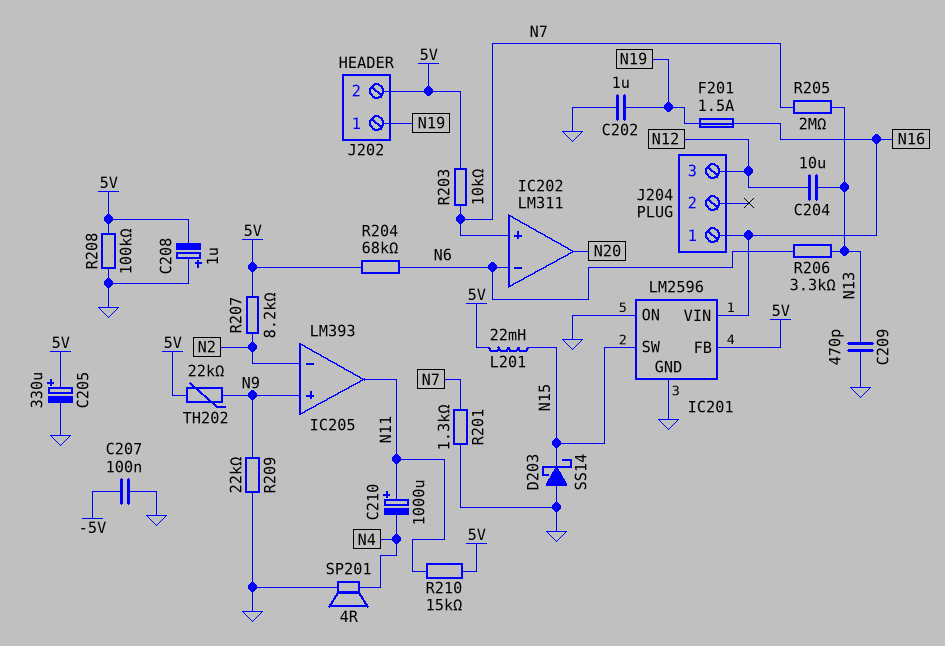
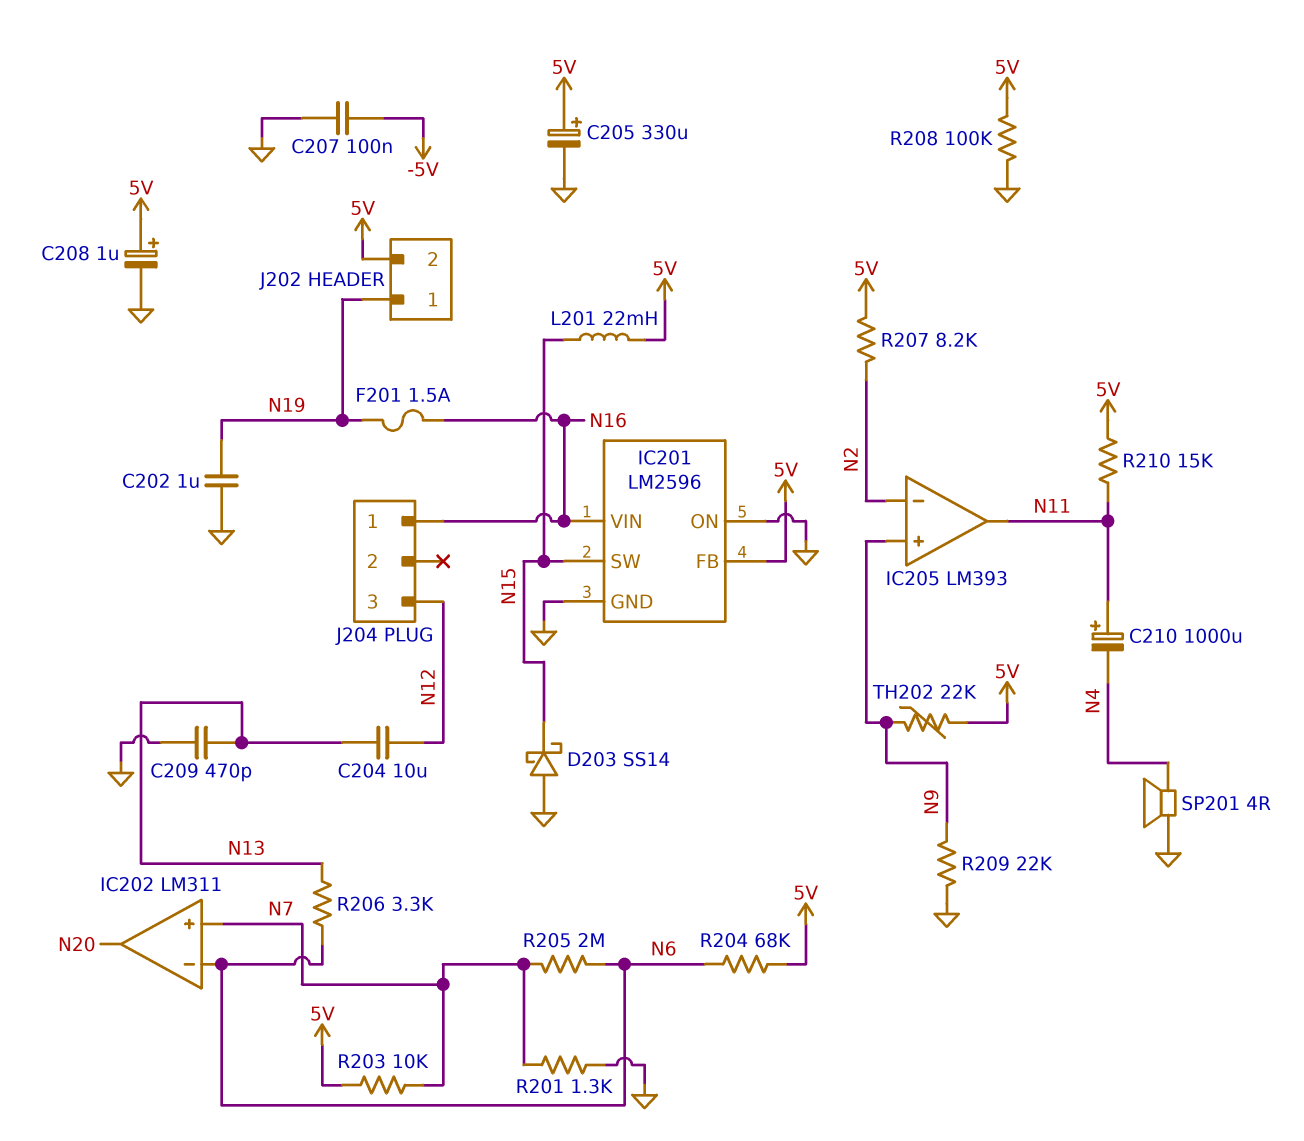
C208: 1uF (plus GND, minus 5V) -> 1uF (plus 5V, minus GND)
R205: 2M (N7, N13) -> 2M (N6, N7)

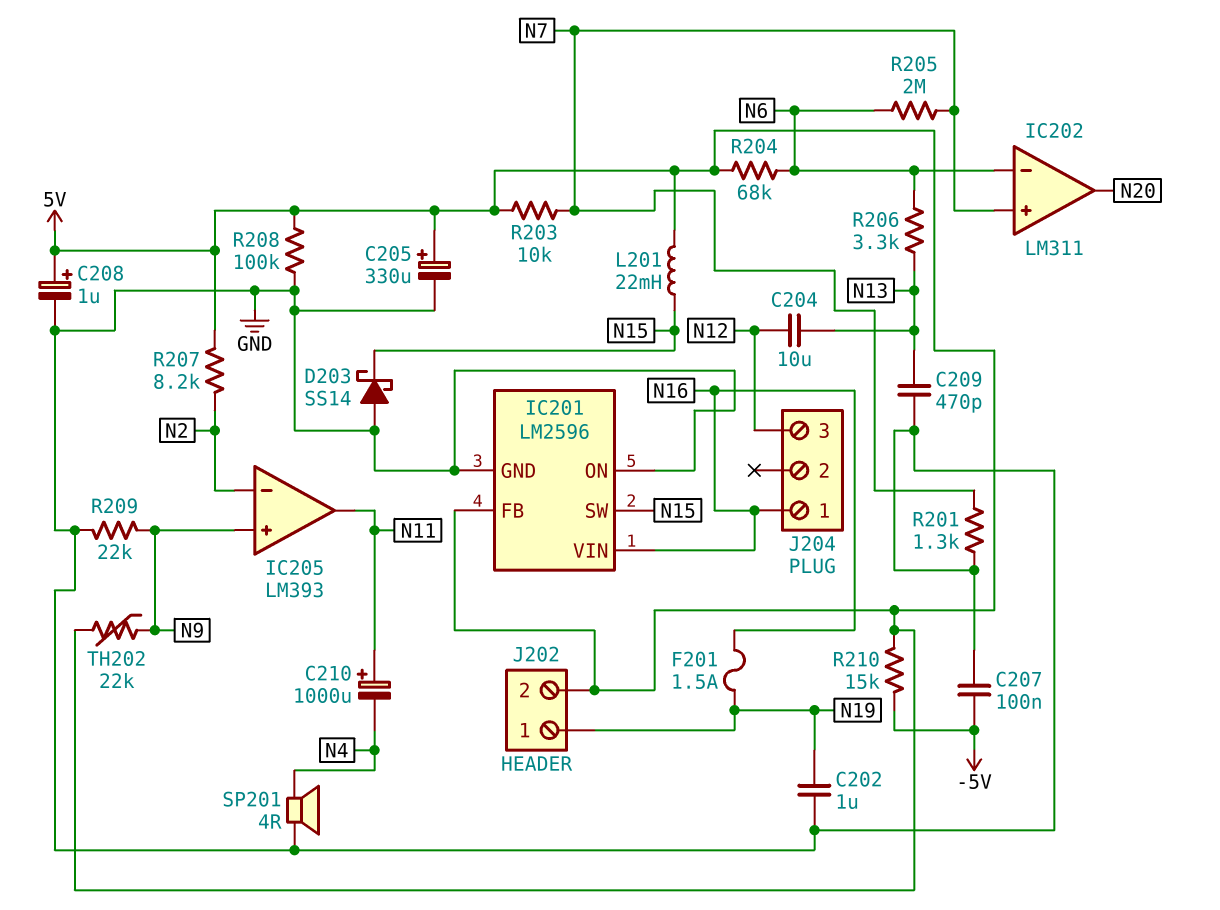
R210: 15k (5V, N11) -> 15k (-5V, 5V)

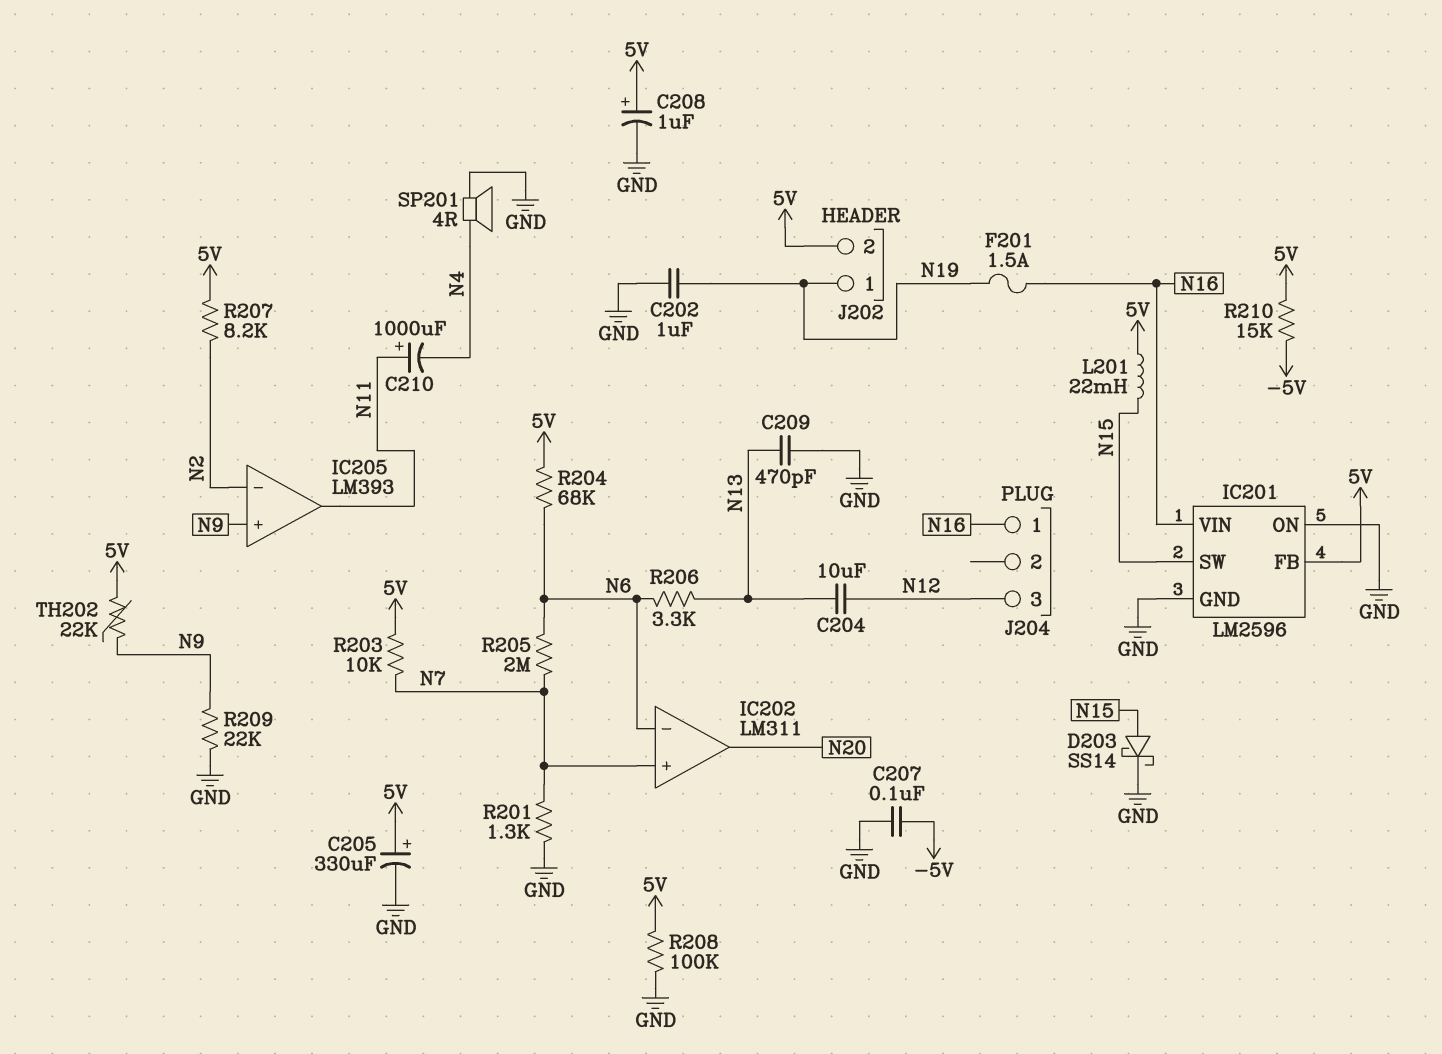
D203: schottky SS14 (A GND, K N15) -> schottky SS14 (A N15, K GND)

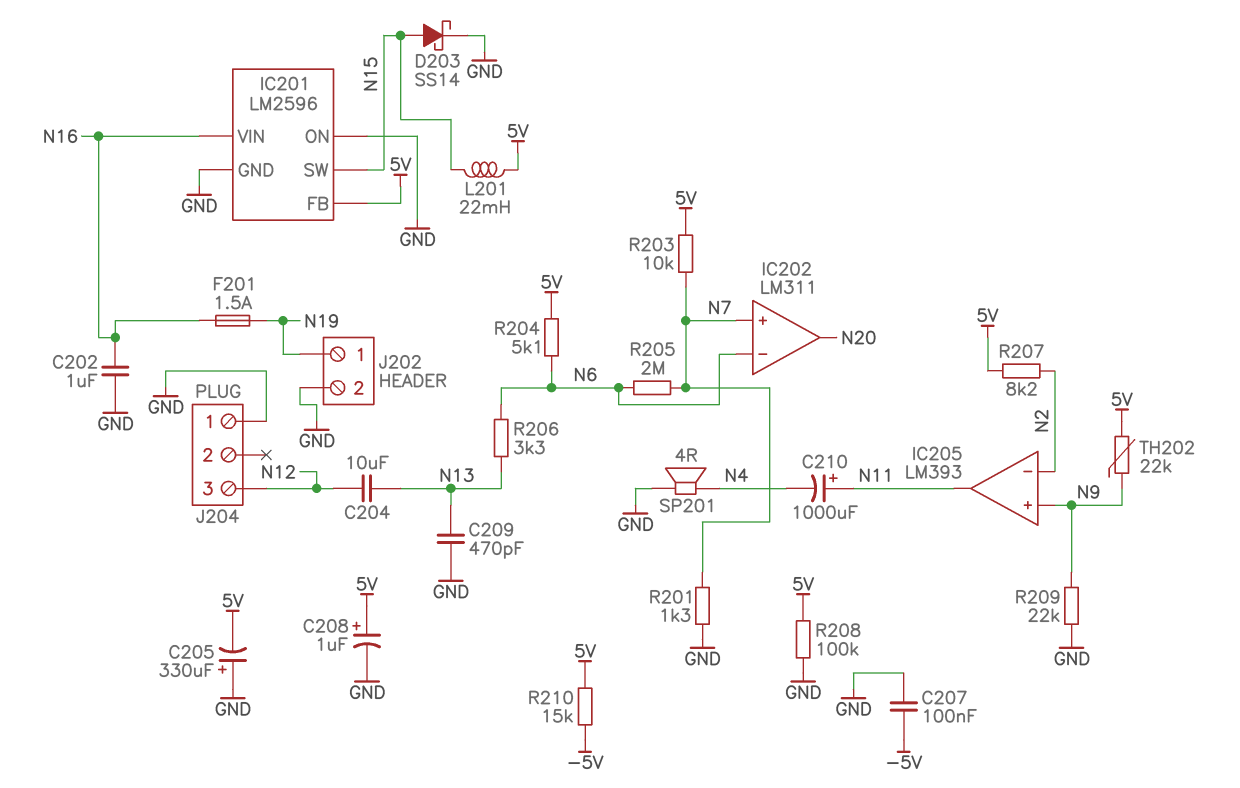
C202: 1uF (GND, N19) -> 1uF (GND, N16)
C205: 330uF (plus 5V, minus GND) -> 330uF (plus GND, minus 5V)
J202 pin 2: 5V -> GND
J204 pin 1: N16 -> GND
R204: 68k (5V, N6) -> 5.1k (5V, N6)

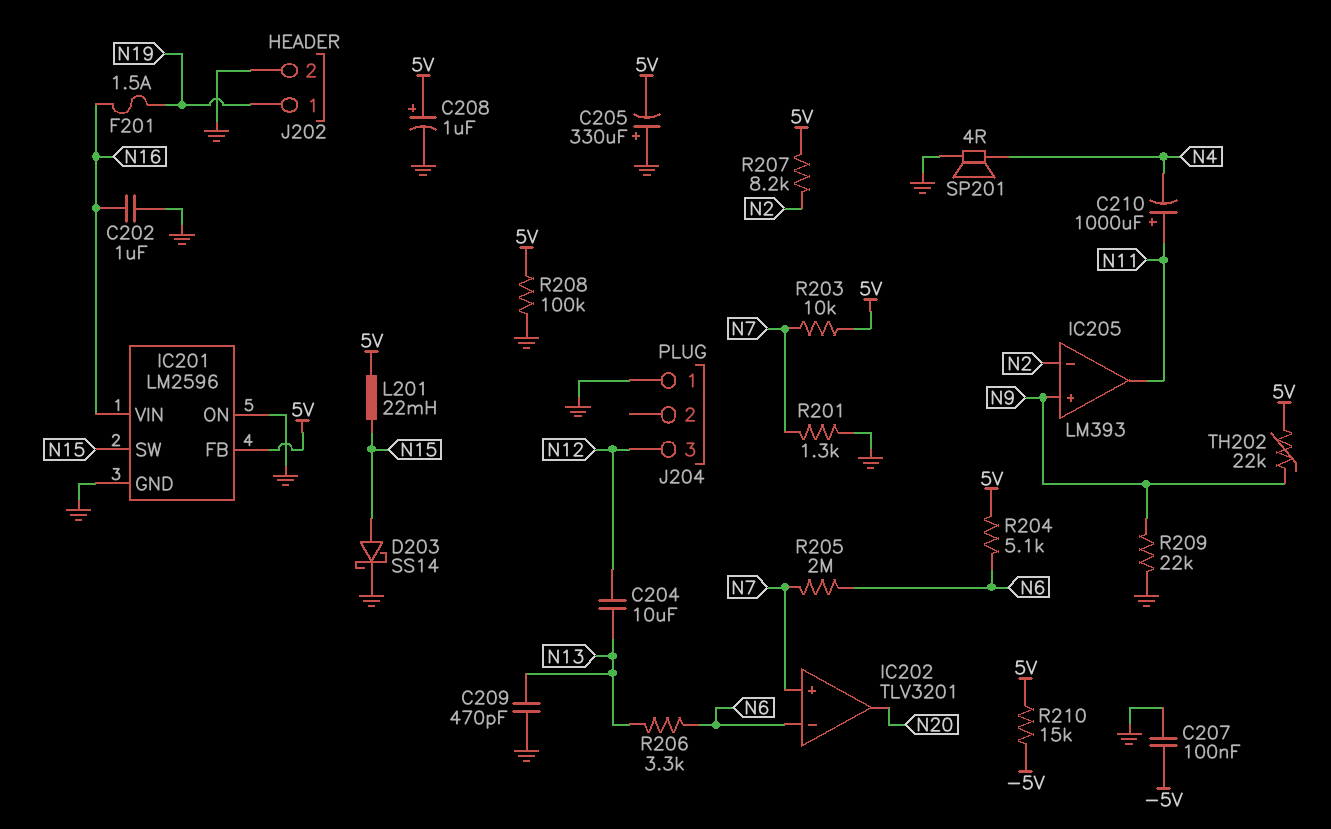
IC202: LM311 -> TLV3201

